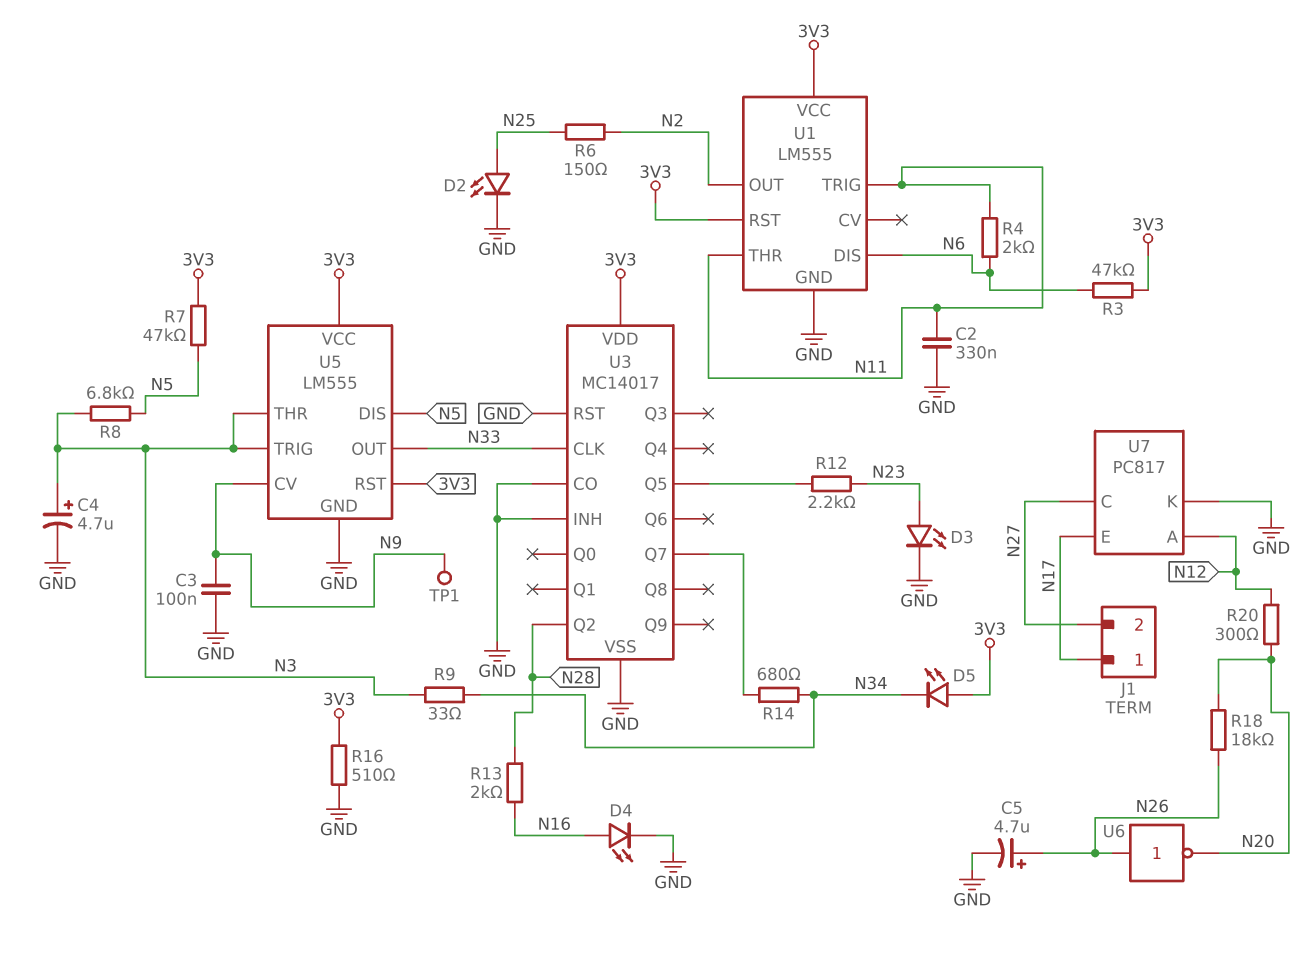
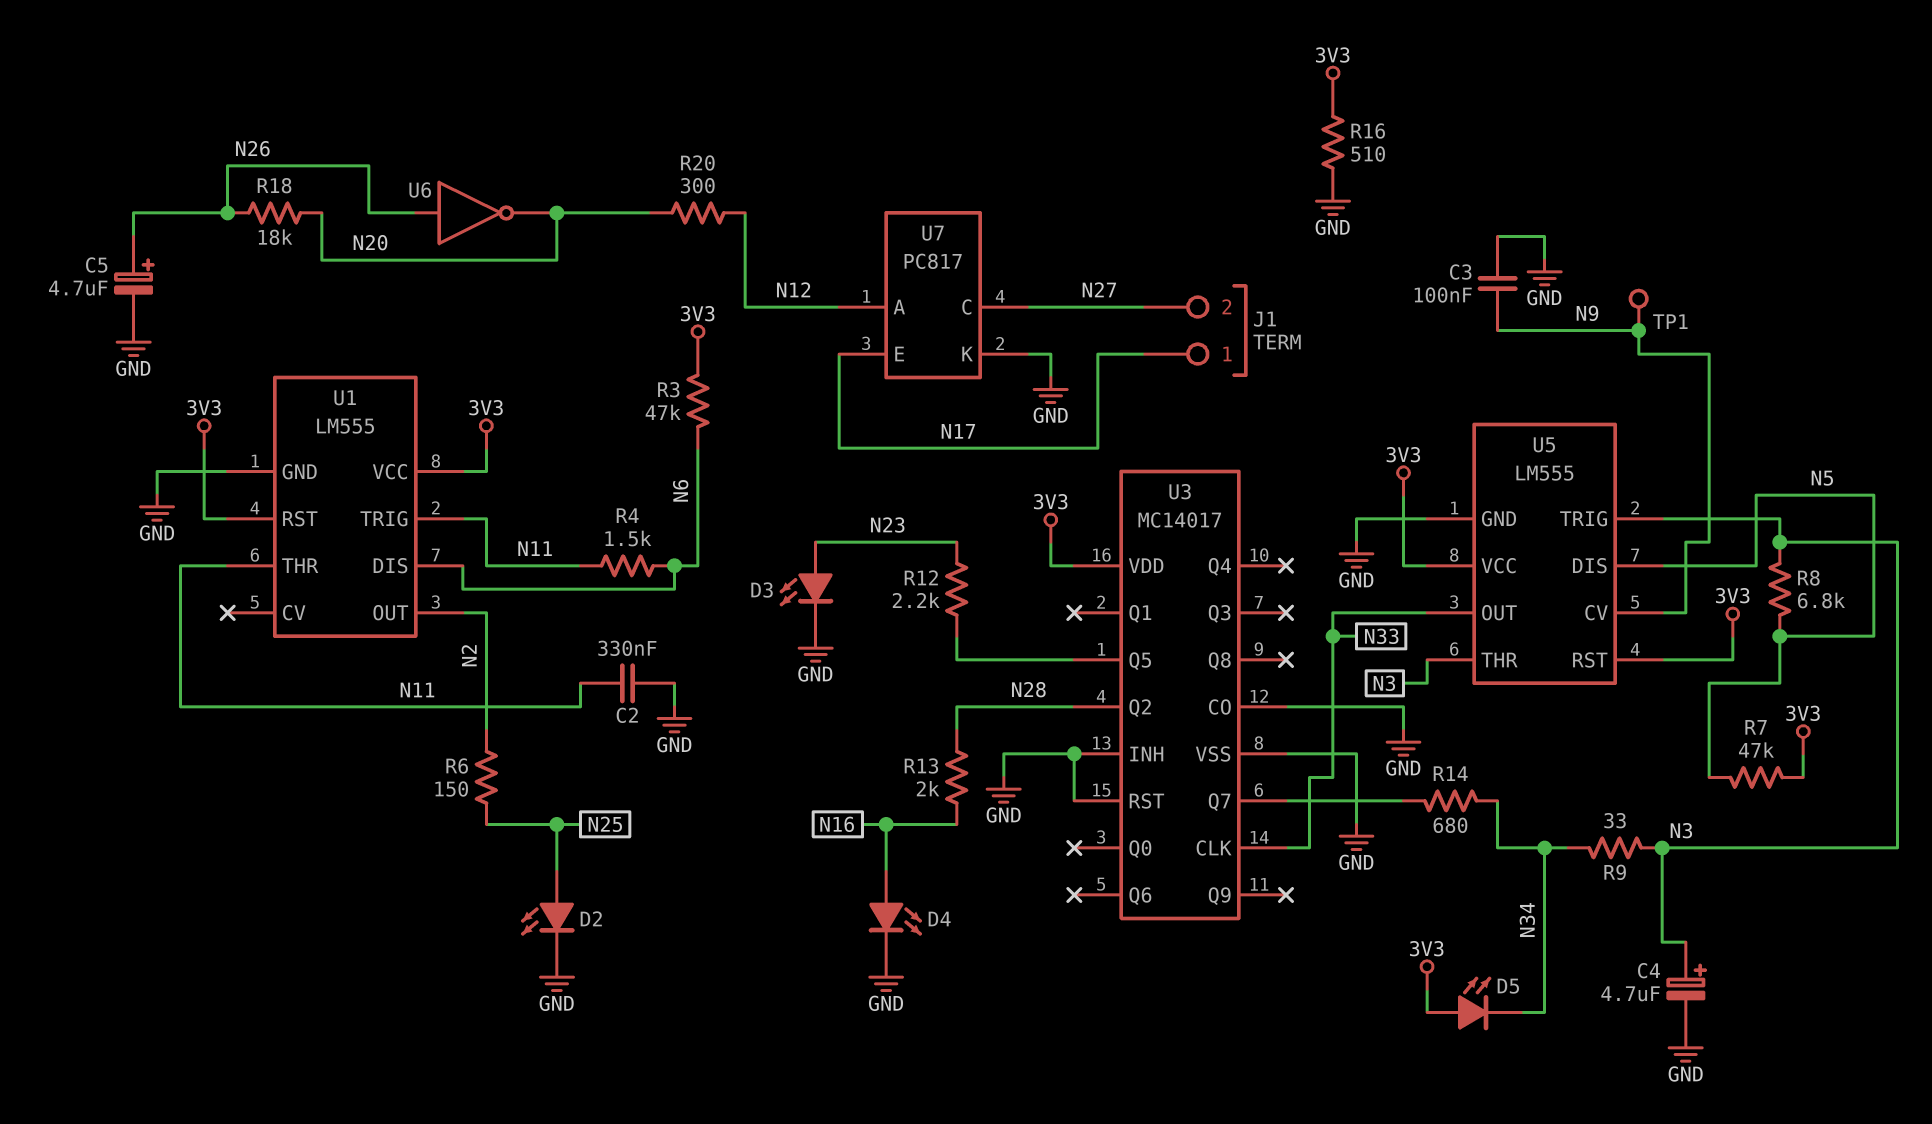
R4: 2k (N6, N11) -> 1.5k (N6, N11)

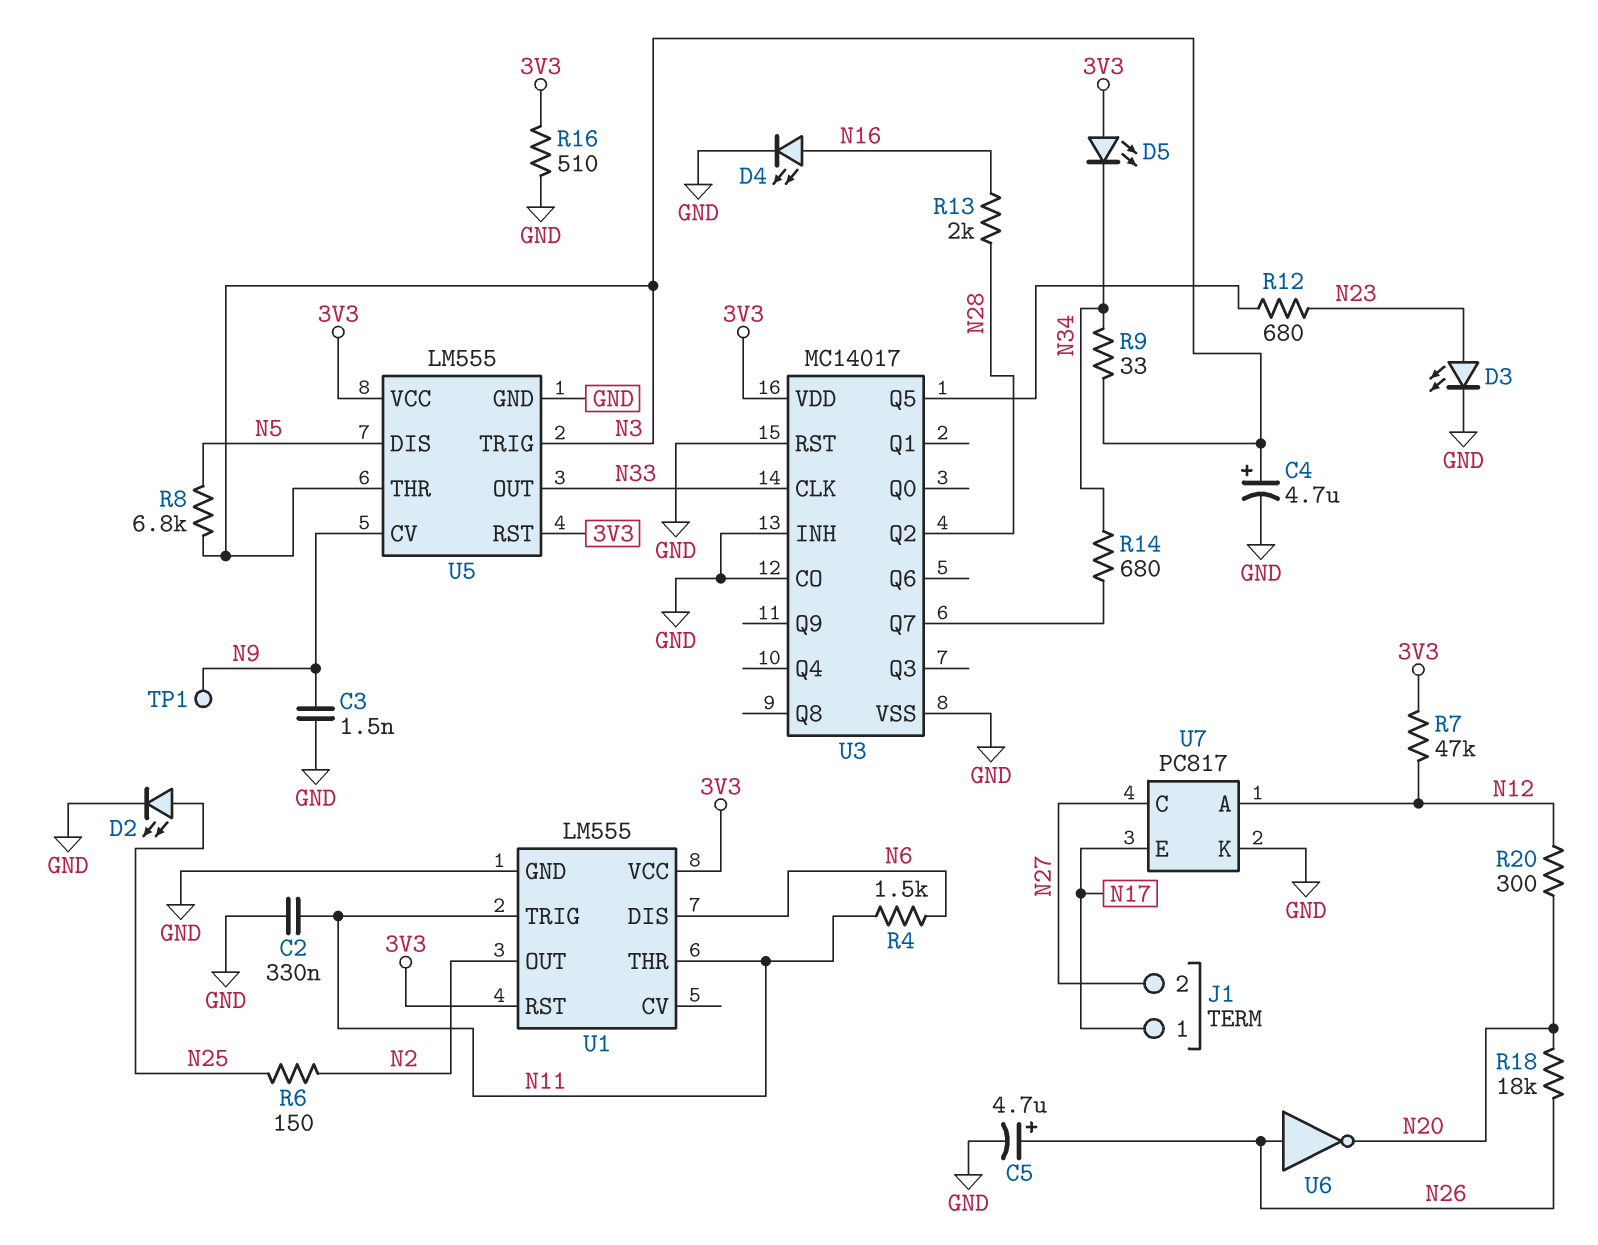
C3: 100nF (GND, N9) -> 1.5nF (GND, N9)
R3: 47k (3V3, N6) -> none
R7: 47k (3V3, N5) -> 47k (3V3, N12)
R12: 2.2k (N23, U3/Q5) -> 680 (N23, U3/Q5)

